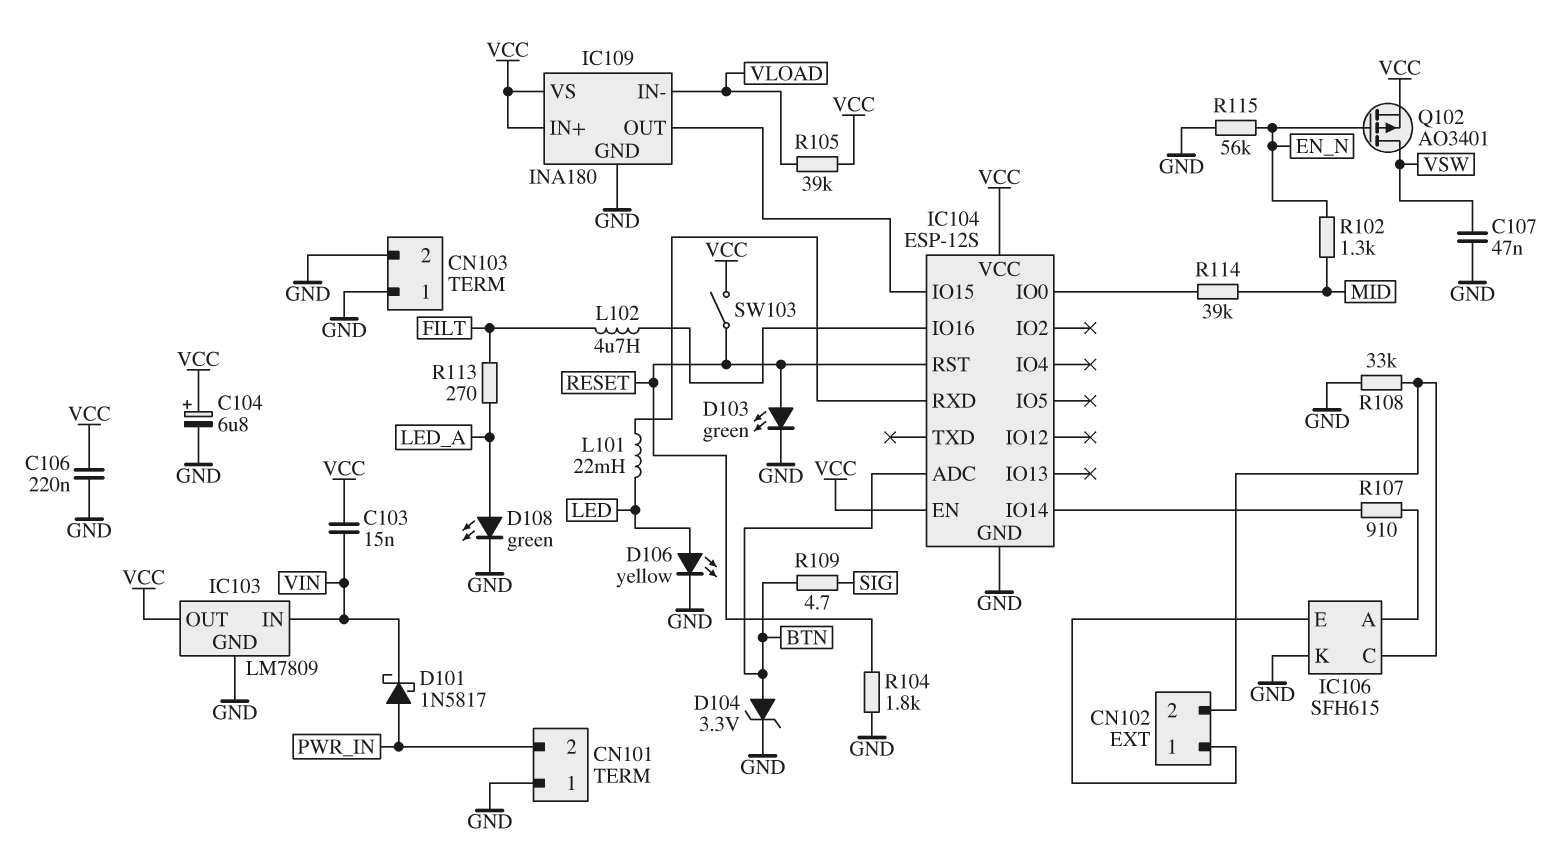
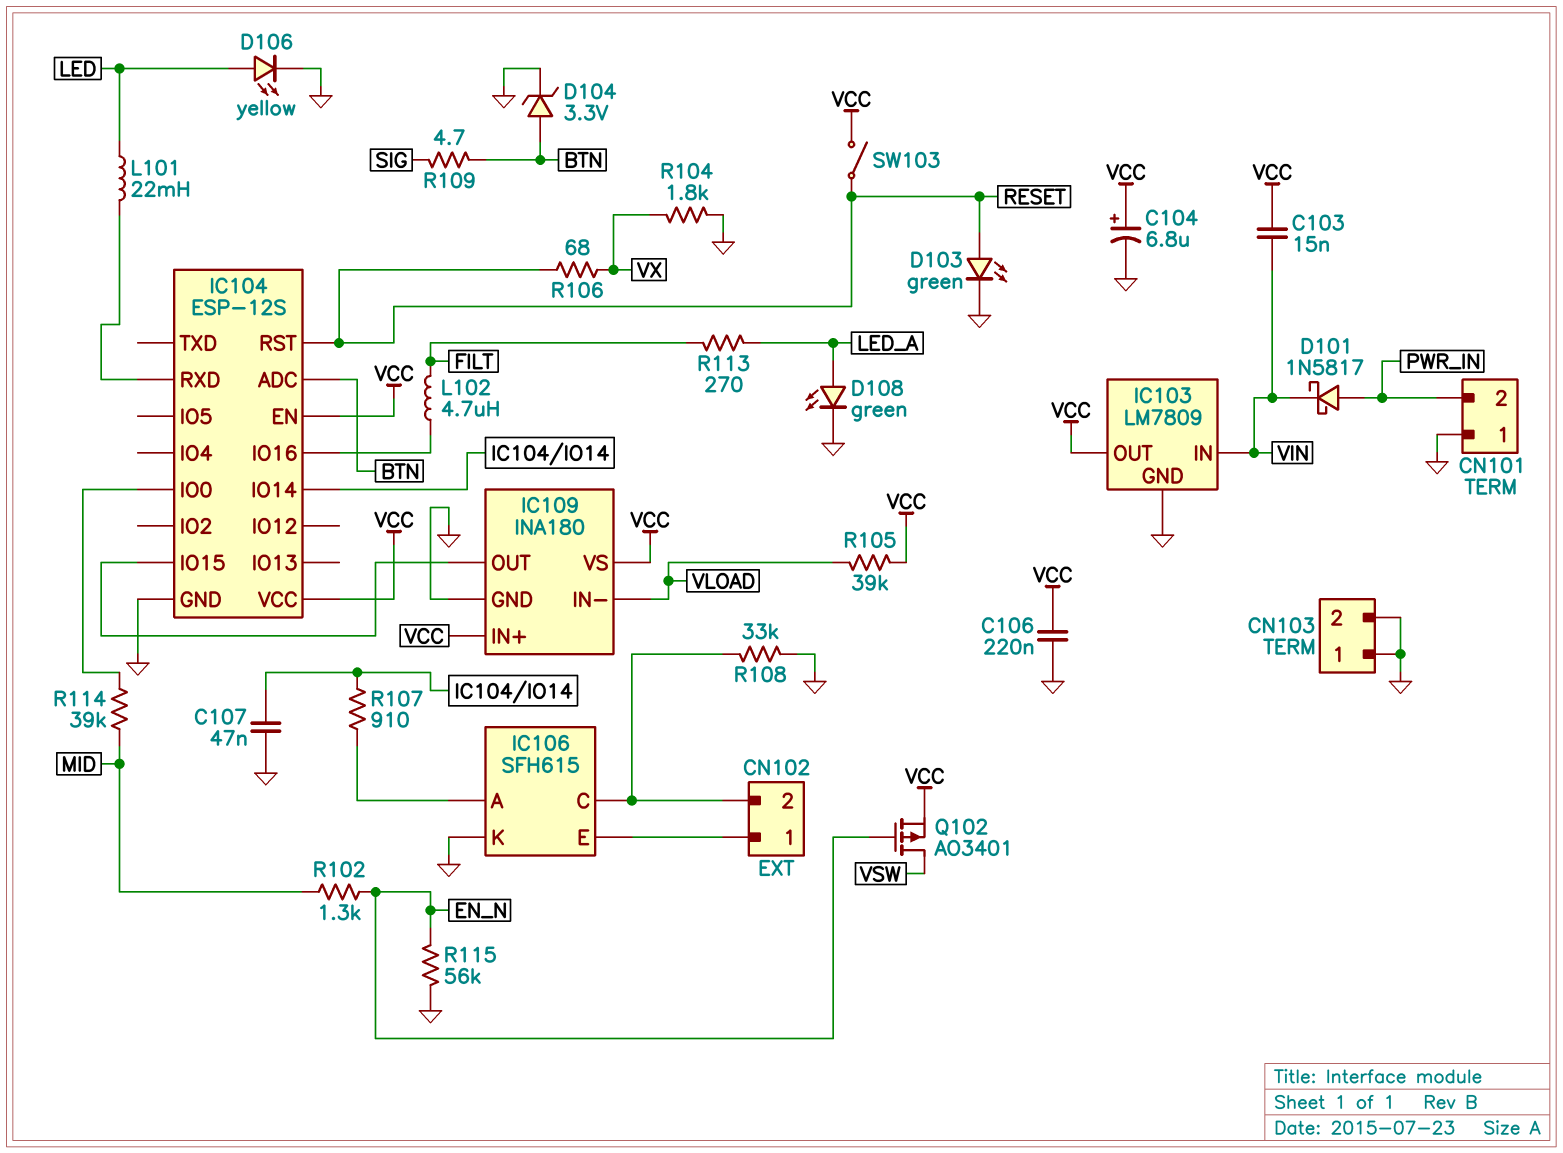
C107: 47nF (GND, VSW) -> 47nF (GND, IC104/IO14)
R104: 1.8k (GND, RESET) -> 1.8k (GND, VX)
R106: none -> 68 (RESET, VX)

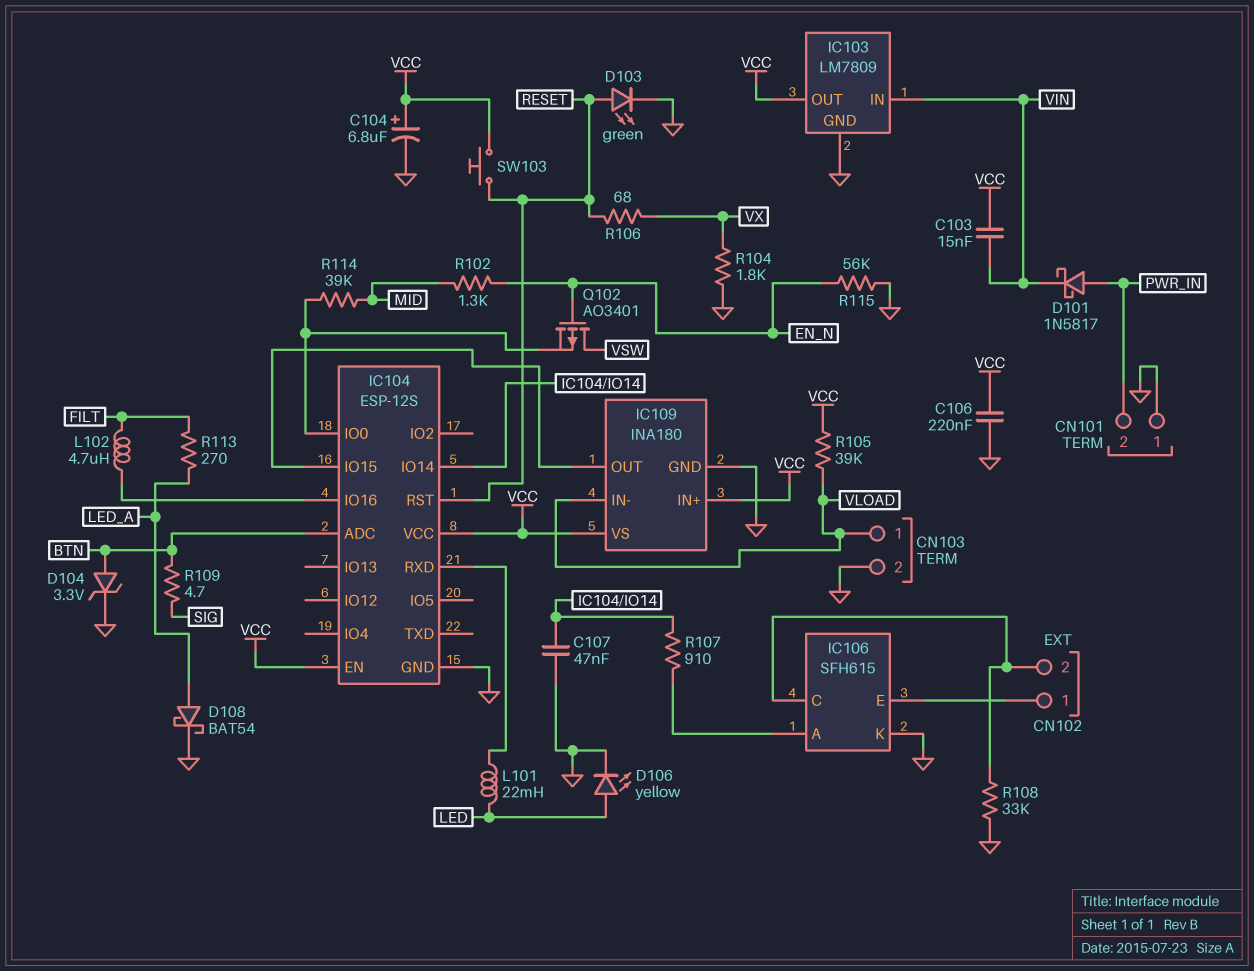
CN103 pin 1: GND -> VLOAD
D108: LED green (A LED_A, K GND) -> schottky BAT54 (A LED_A, K GND)
Q102: PMOS AO3401 (G EN_N, D VSW, S VCC) -> PMOS AO3401 (G EN_N, D VSW, S IC104/IO0)
SW103: switch (RESET, VCC) -> button (RESET, VCC)

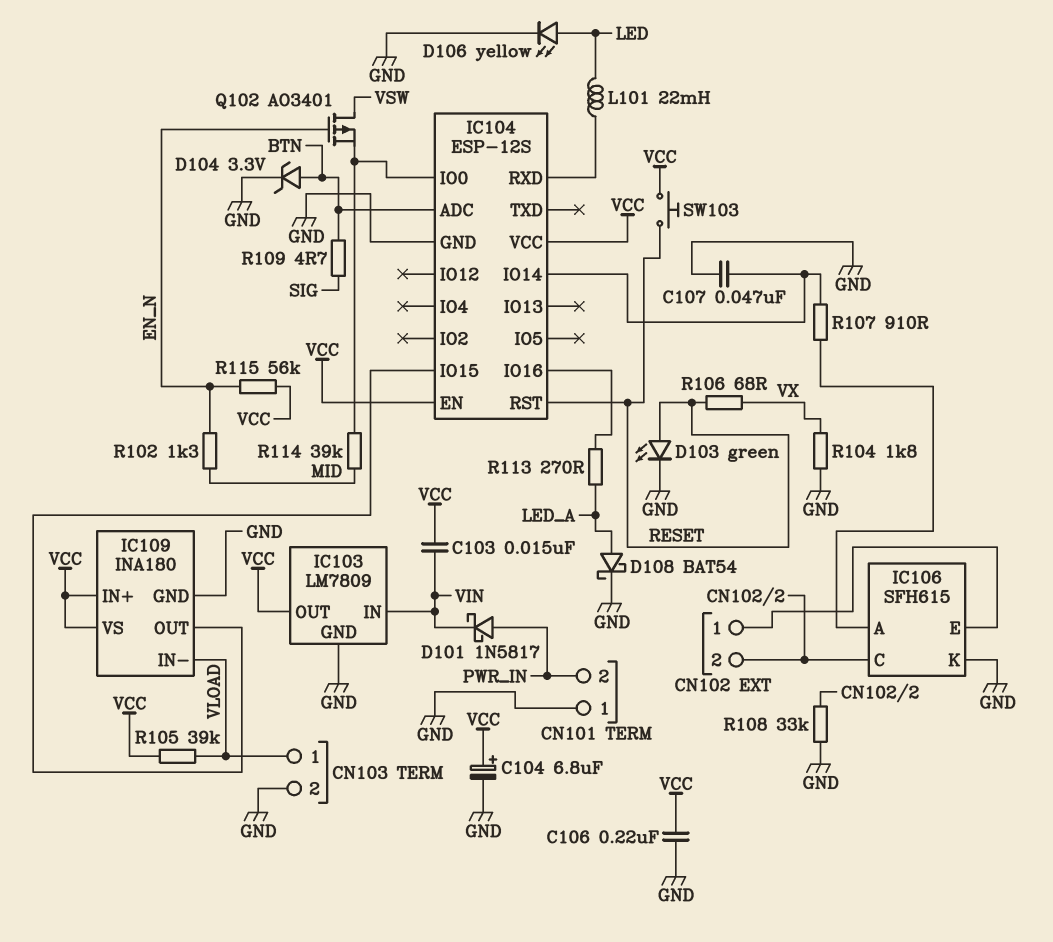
L102: 4.7uH (FILT, IC104/IO16) -> none
R113: 270 (FILT, LED_A) -> 270 (IC104/IO16, LED_A)
R115: 56k (EN_N, GND) -> 56k (EN_N, VCC)

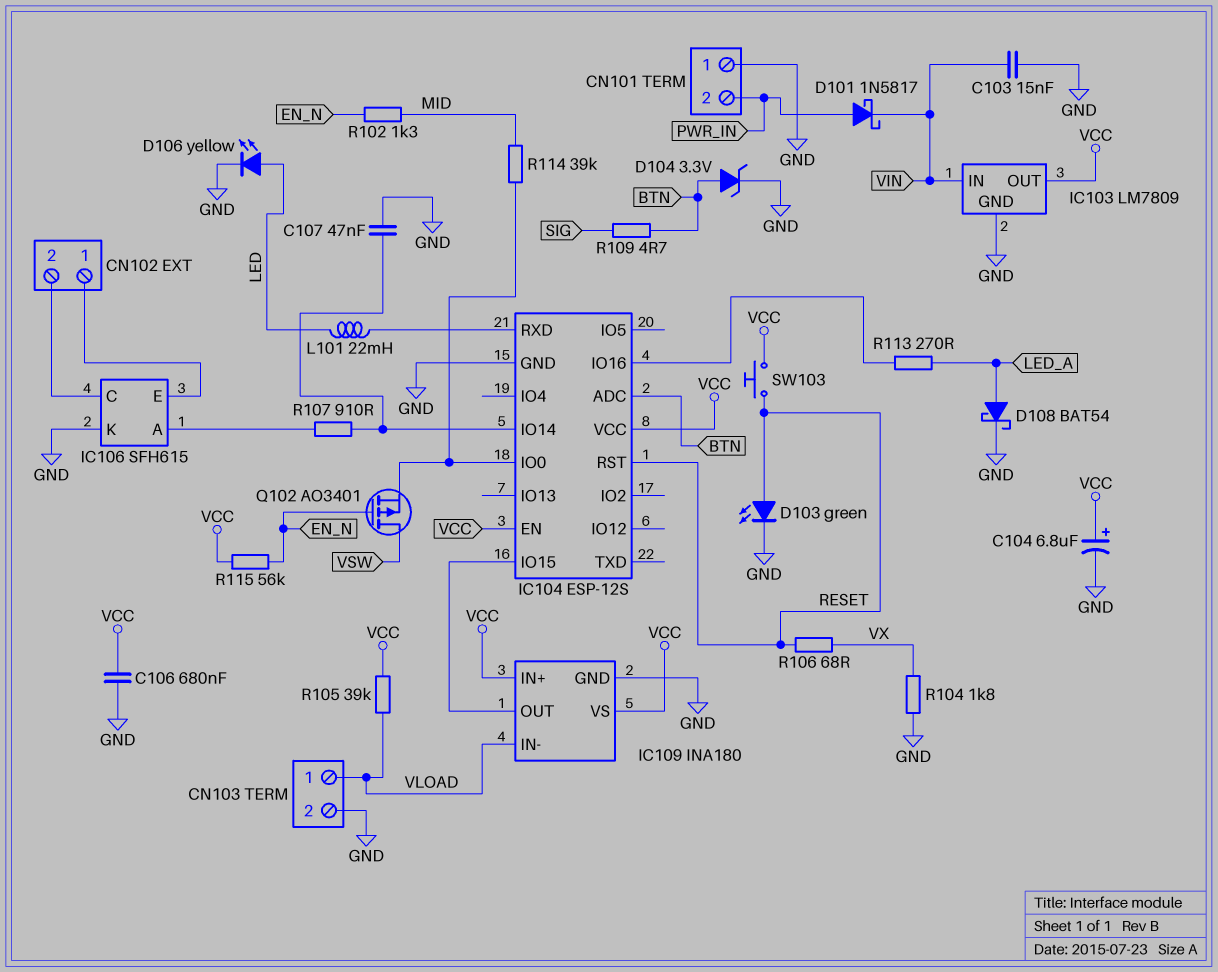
C103: 15nF (VCC, VIN) -> 15nF (GND, VIN)
C106: 220nF (GND, VCC) -> 680nF (GND, VCC)
R108: 33k (CN102/2, GND) -> none

